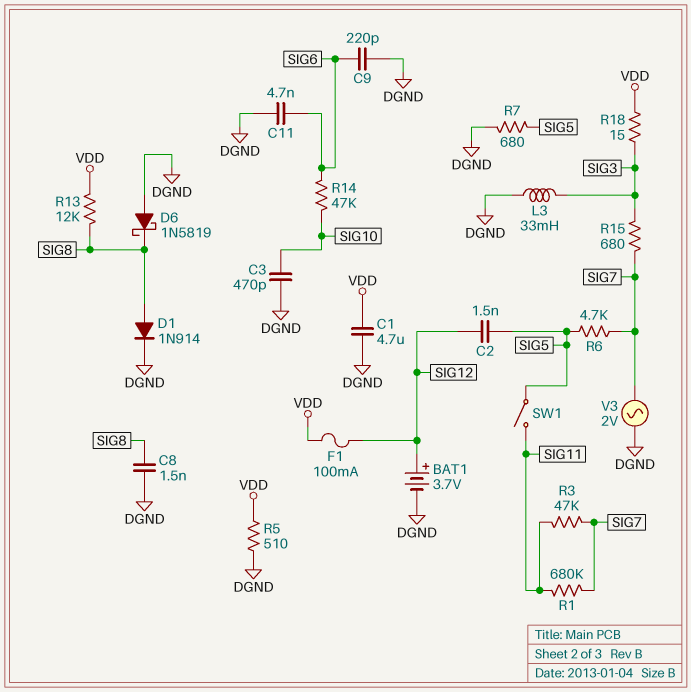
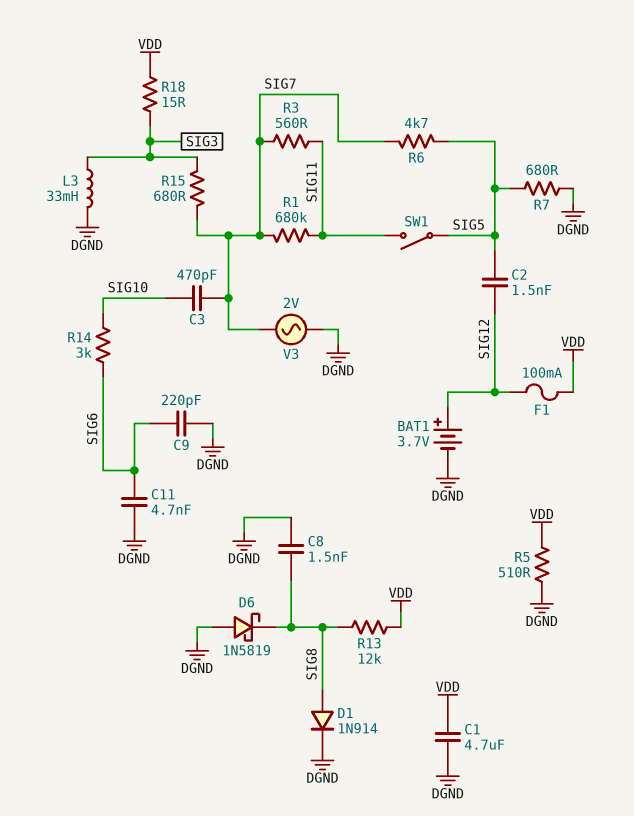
C3: 470pF (DGND, SIG10) -> 470pF (SIG7, SIG10)
R3: 47k (SIG7, SIG11) -> 560 (SIG7, SIG11)
R14: 47k (SIG6, SIG10) -> 3k (SIG6, SIG10)

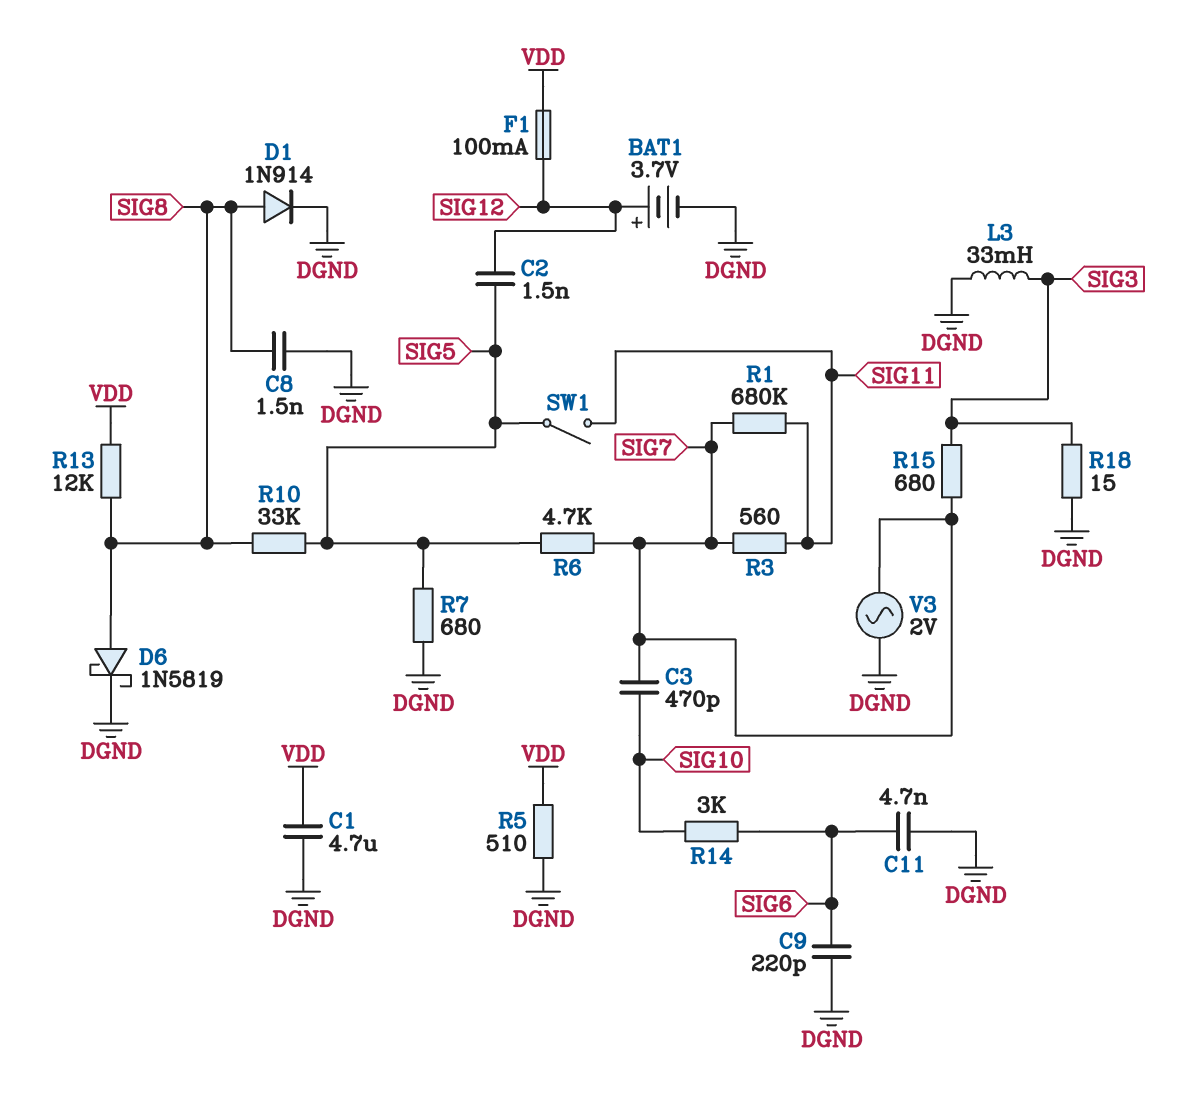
D6: schottky 1N5819 (A DGND, K SIG8) -> schottky 1N5819 (A SIG8, K DGND)
R10: none -> 33k (SIG5, SIG8)
R18: 15 (SIG3, VDD) -> 15 (DGND, SIG3)

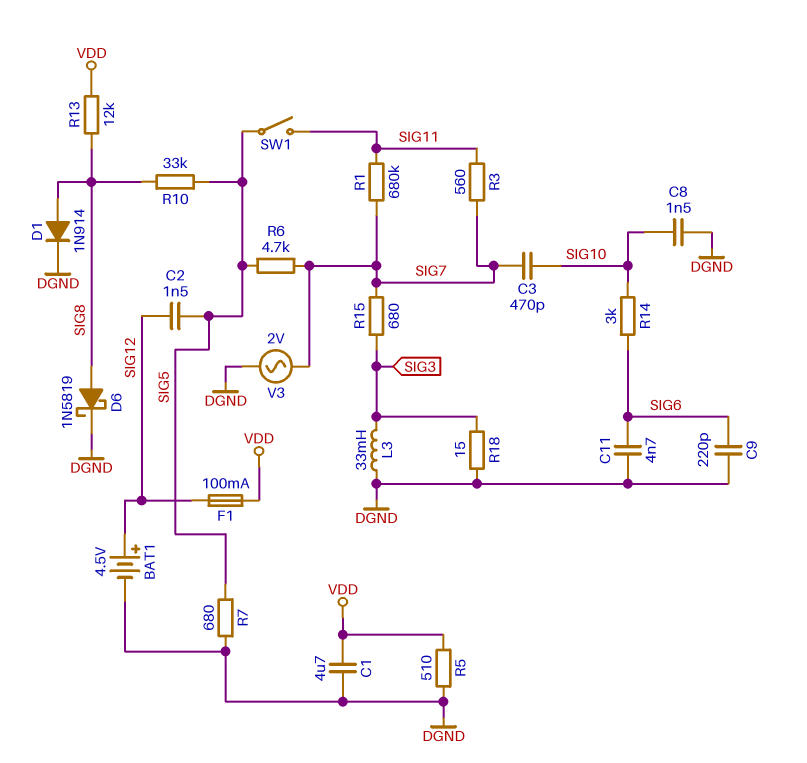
BAT1: 3.7V (plus SIG12, minus DGND) -> 4.5V (plus SIG12, minus DGND)
C8: 1.5nF (DGND, SIG8) -> 1.5nF (DGND, SIG10)

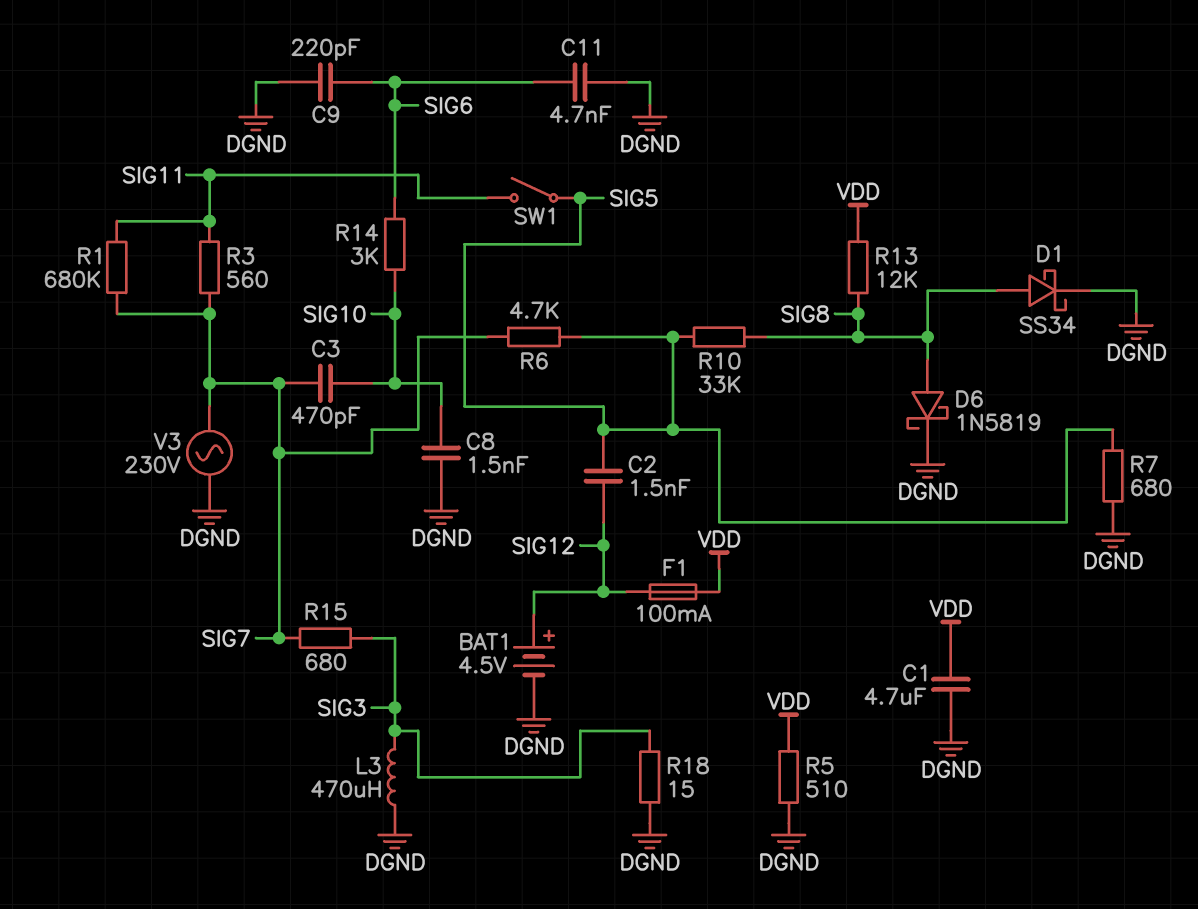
D1: diode 1N914 (A SIG8, K DGND) -> schottky SS34 (A SIG8, K DGND)
L3: 33mH (DGND, SIG3) -> 470uH (DGND, SIG3)
V3: AC 2V (DGND, SIG7) -> AC 230V (DGND, SIG7)

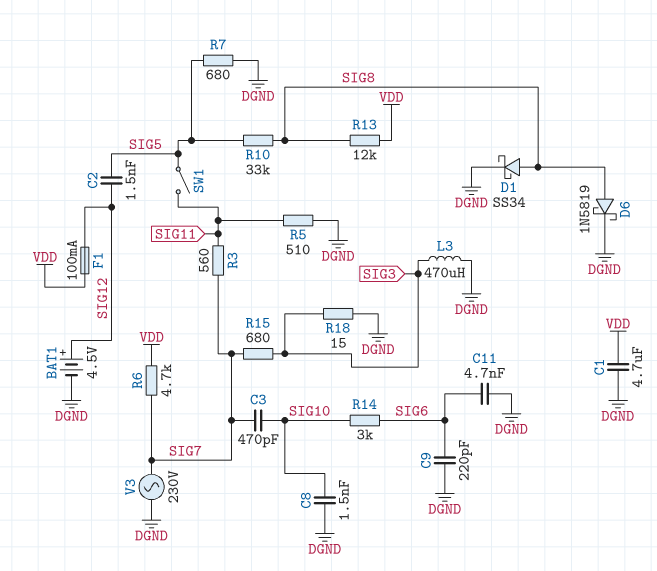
R1: 680k (SIG7, SIG11) -> none
R5: 510 (DGND, VDD) -> 510 (DGND, SIG11)
R6: 4.7k (SIG5, SIG7) -> 4.7k (SIG7, VDD)

